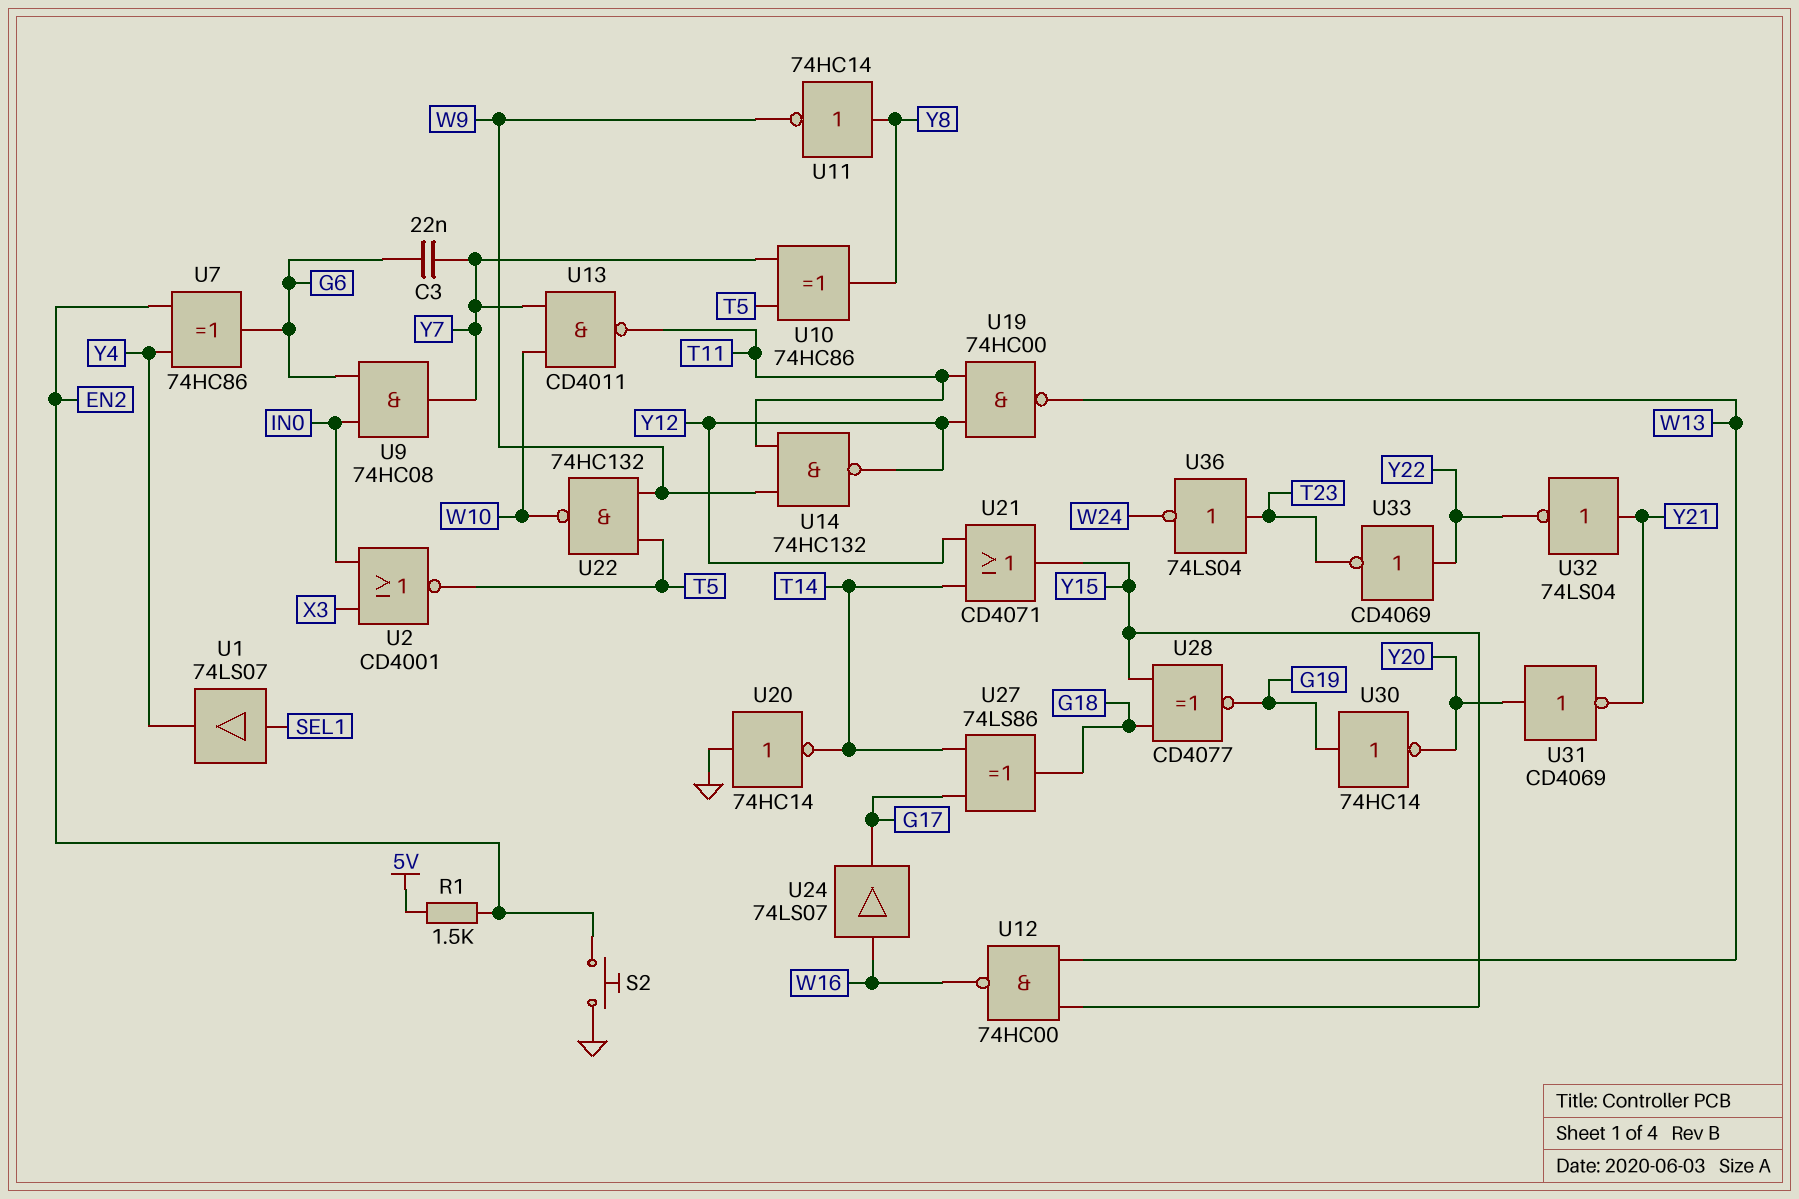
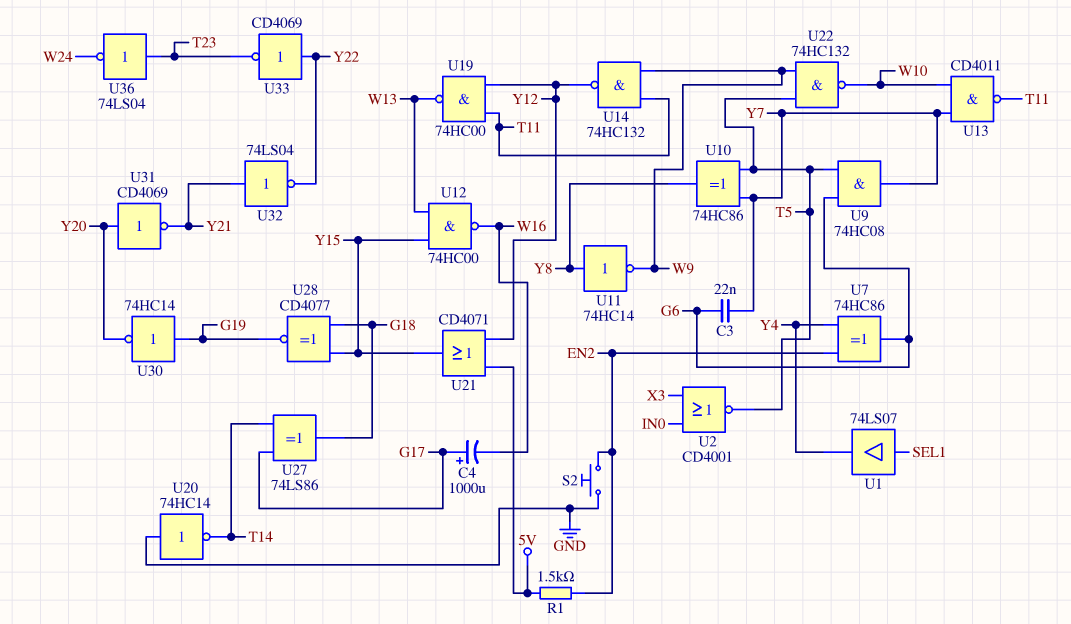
C4: none -> 1000uF (plus G17, minus W16)
U9: AND 74HC08 (in G6, in IN0, out Y7) -> AND 74HC08 (in G6, in T5, out Y7)
U21: OR CD4071 (in T14, in Y12, out Y15) -> OR CD4071 (in 5V, in Y12, out Y15)
U24: buffer 74LS07 (in W16, out G17) -> none

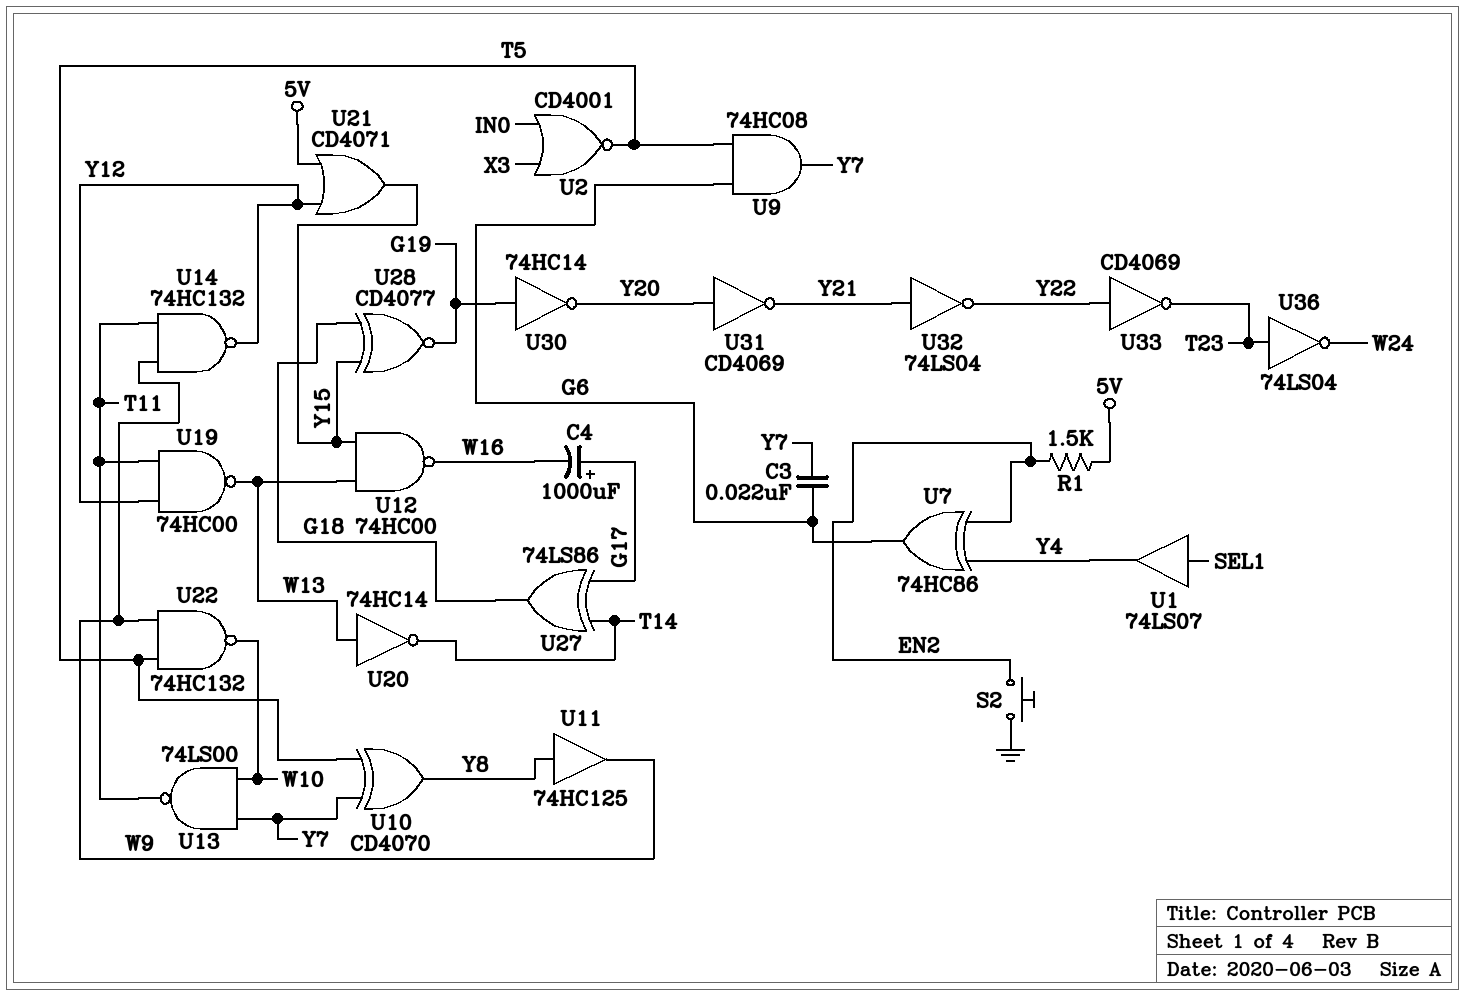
U10: XOR 74HC86 (in T5, in Y7, out Y8) -> XOR CD4070 (in T5, in Y7, out Y8)
U11: NOT 74HC14 (in Y8, out W9) -> buffer 74HC125 (in Y8, out W9)
U13: NAND CD4011 (in W10, in Y7, out T11) -> NAND 74LS00 (in W10, in Y7, out T11)
U20: NOT 74HC14 (in GND, out T14) -> NOT 74HC14 (in W13, out T14)

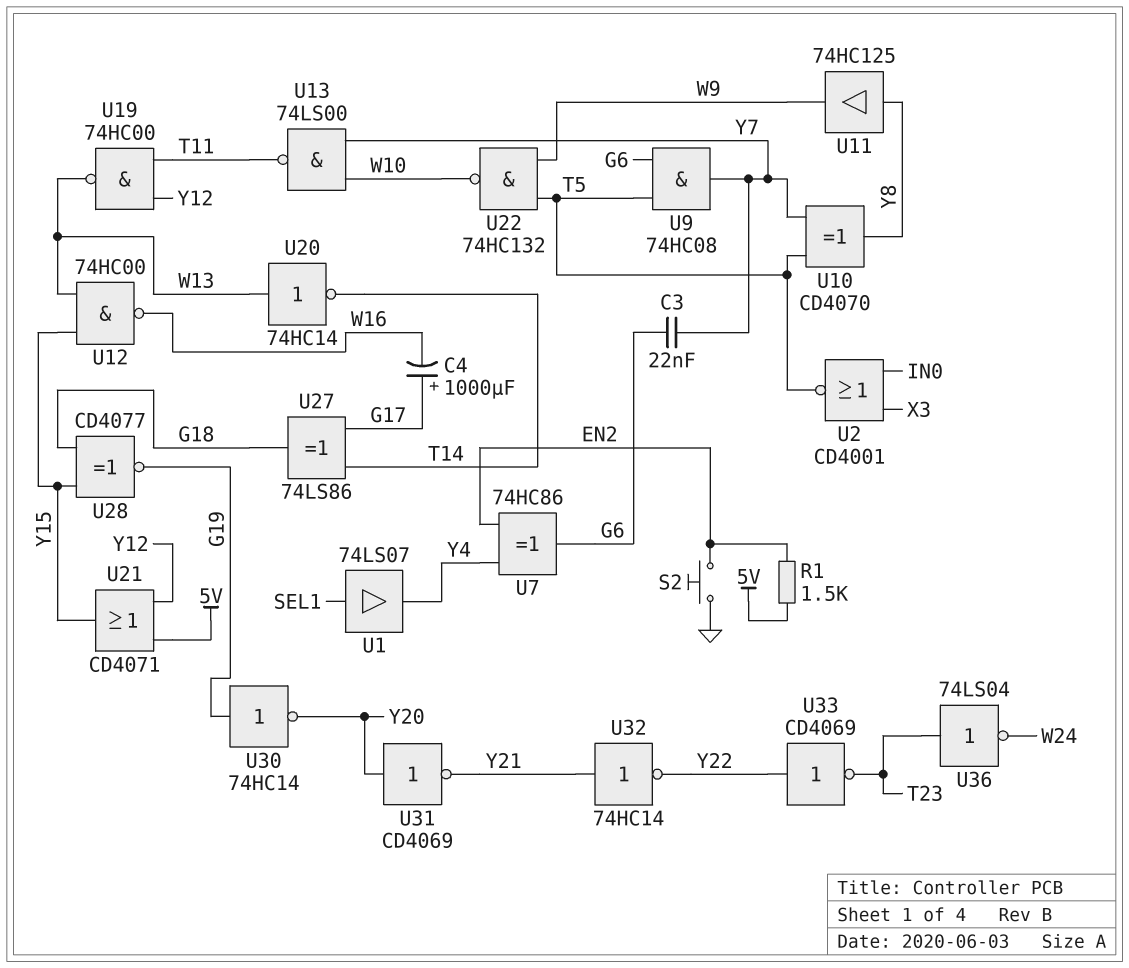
U14: NAND 74HC132 (in T11, in W9, out Y12) -> none
U32: NOT 74LS04 (in Y21, out Y22) -> NOT 74HC14 (in Y21, out Y22)

